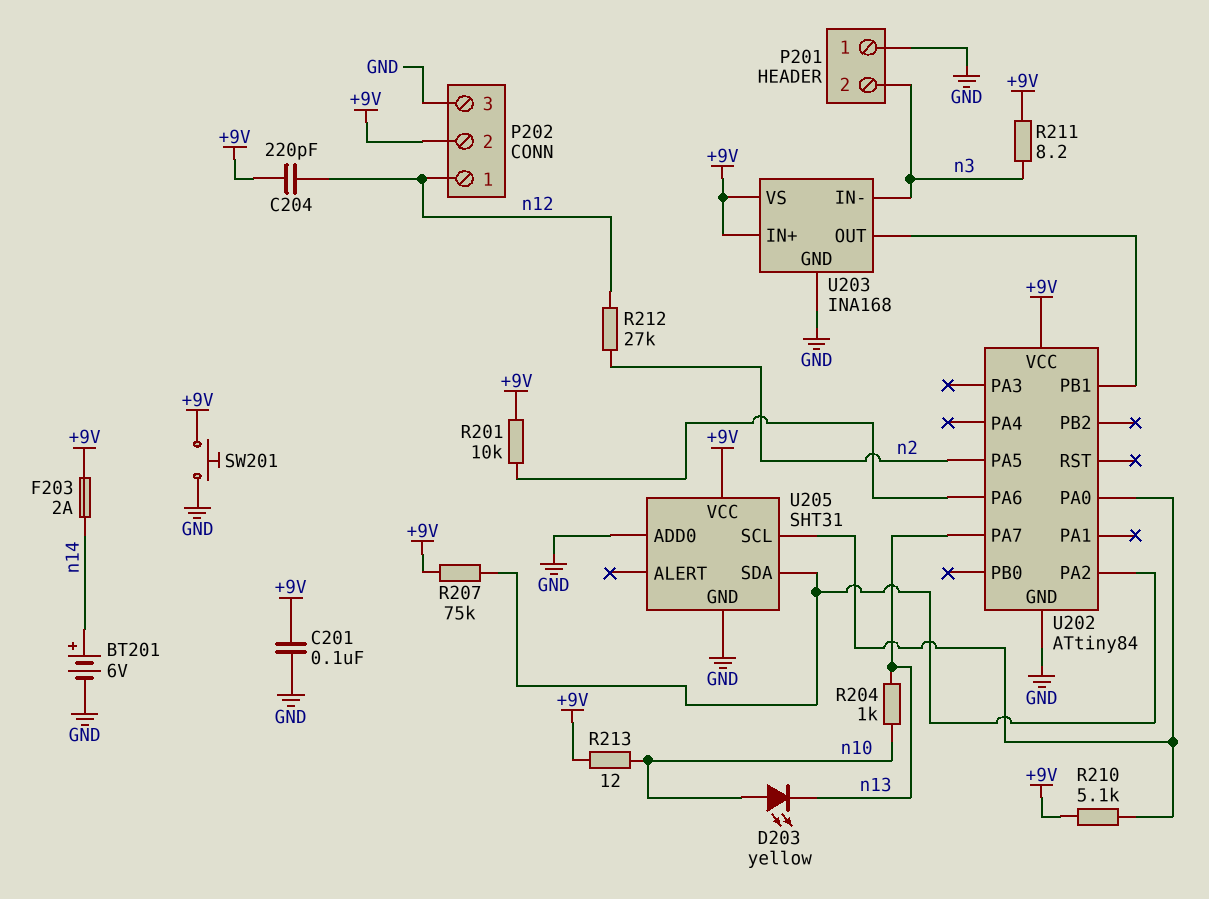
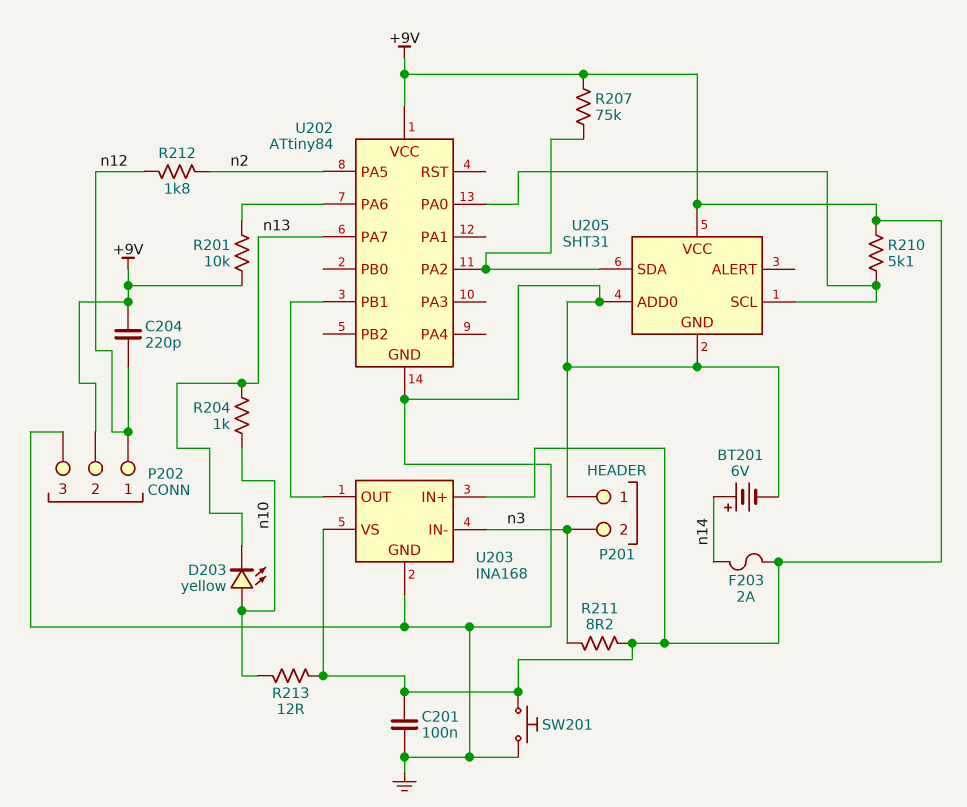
R212: 27k (n2, n12) -> 1.8k (n2, n12)

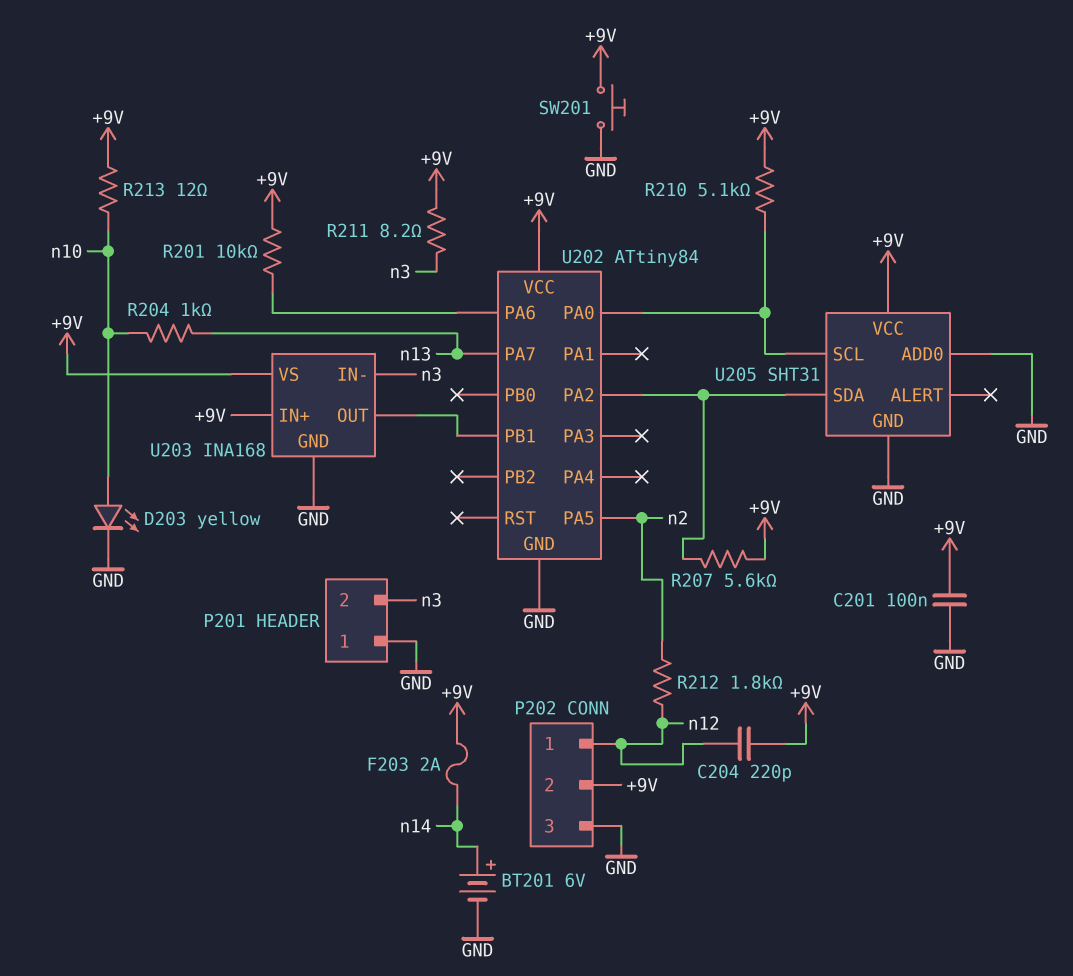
D203: LED yellow (A n10, K n13) -> LED yellow (A n10, K GND)
R207: 75k (+9V, U202/PA2) -> 5.6k (+9V, U202/PA2)

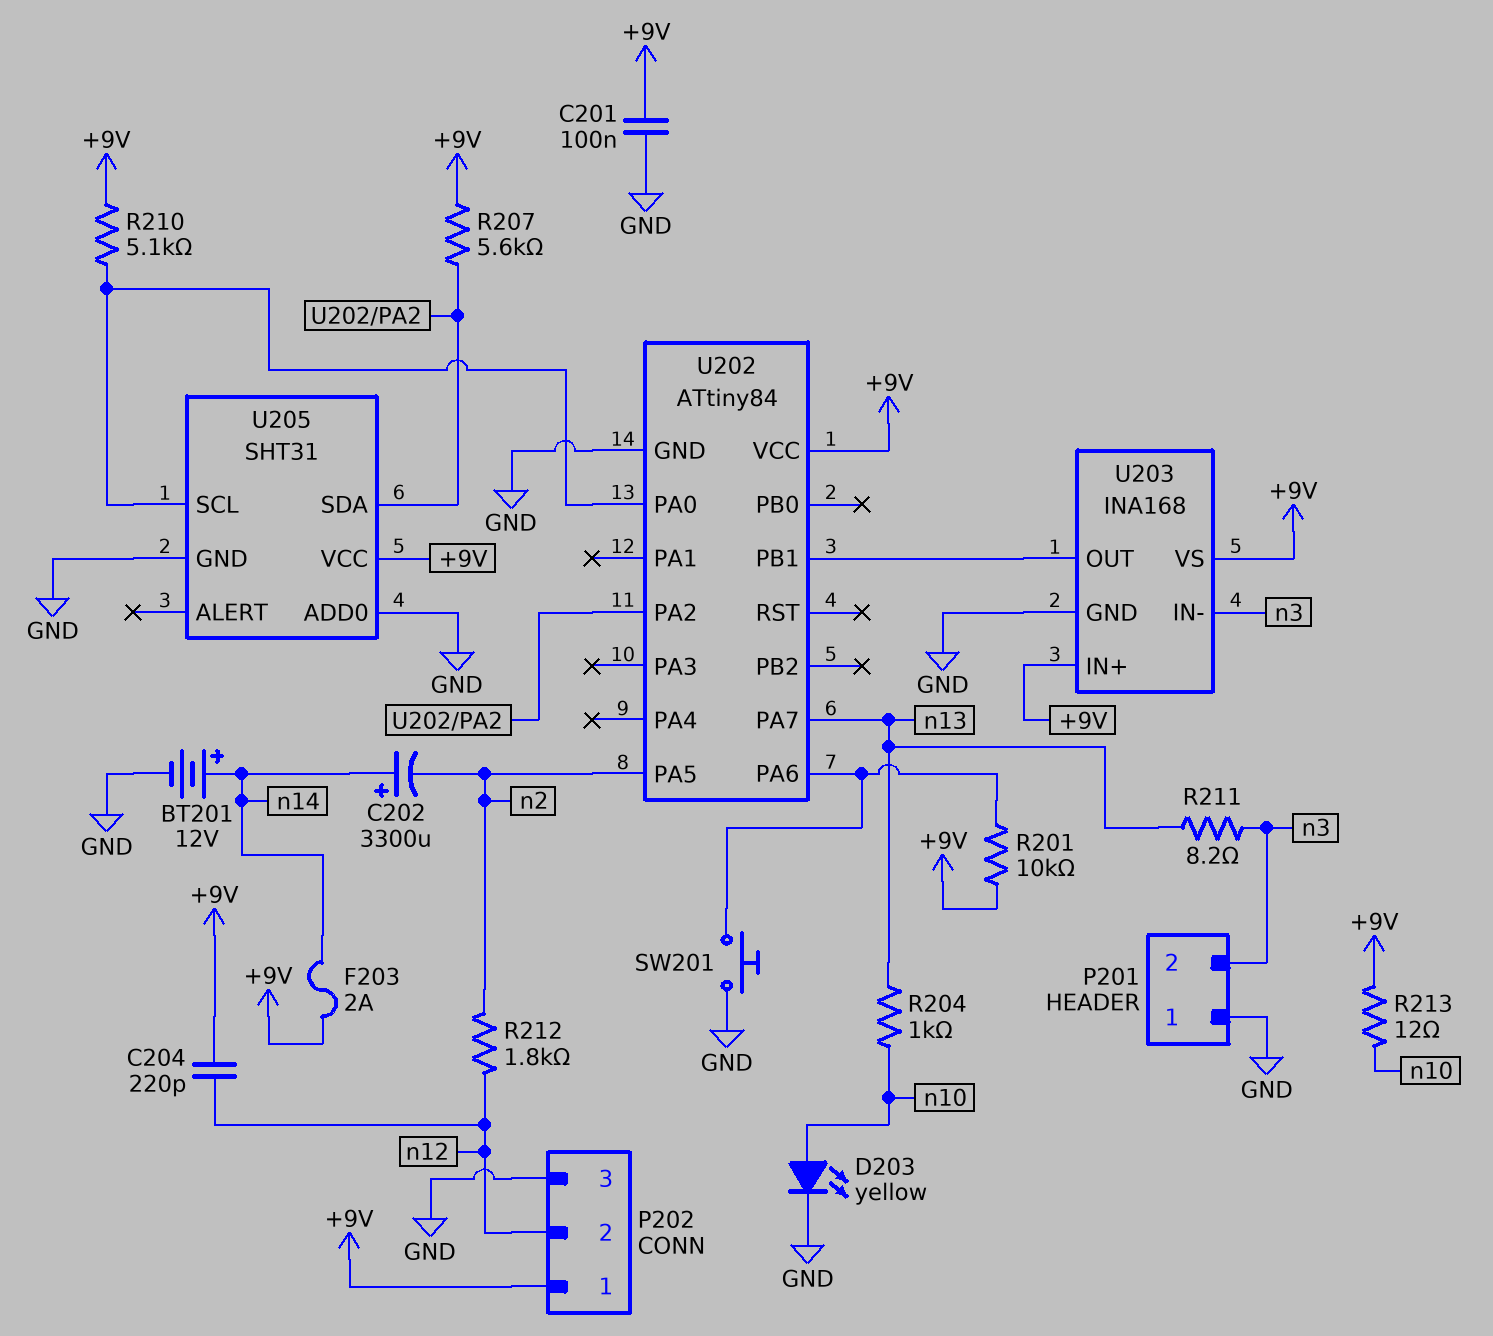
BT201: 6V (plus n14, minus GND) -> 12V (plus n14, minus GND)
C202: none -> 3300uF (plus n14, minus n2)
P202 pin 1: n12 -> +9V
P202 pin 2: +9V -> n12
R211: 8.2 (+9V, n3) -> 8.2 (n3, n13)
SW201: button (+9V, GND) -> button (GND, U202/PA6)

